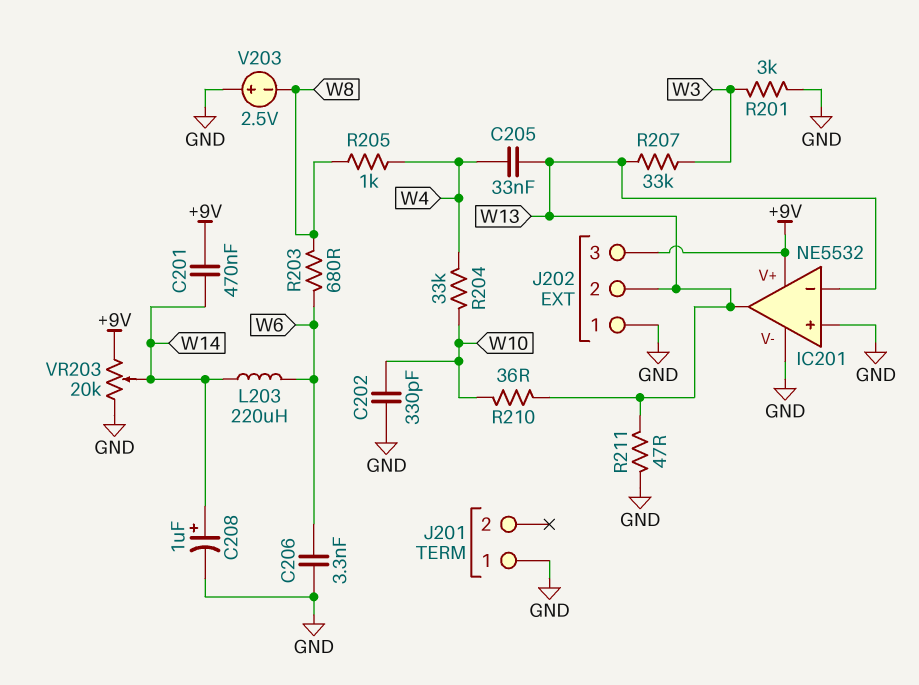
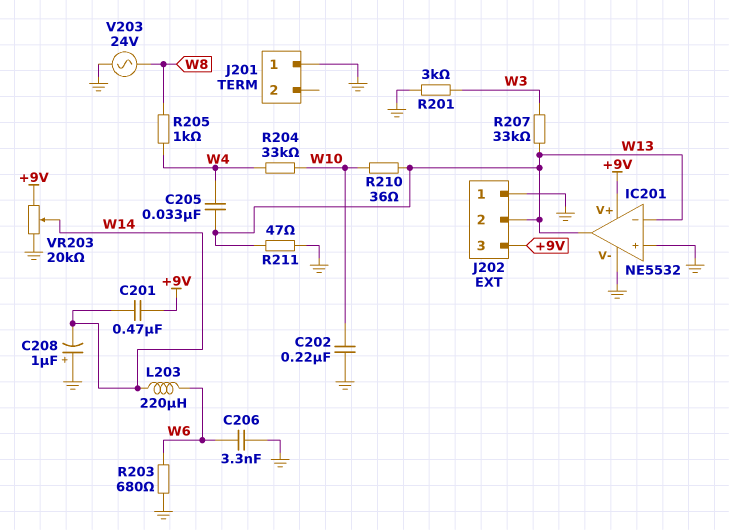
C202: 330pF (GND, W10) -> 220nF (GND, W10)
C208: 1uF (plus W14, minus GND) -> 1uF (plus GND, minus W14)
R203: 680 (W6, W8) -> 680 (GND, W6)
V203: 2.5V (plus GND, minus W8) -> AC 24V (GND, W8)

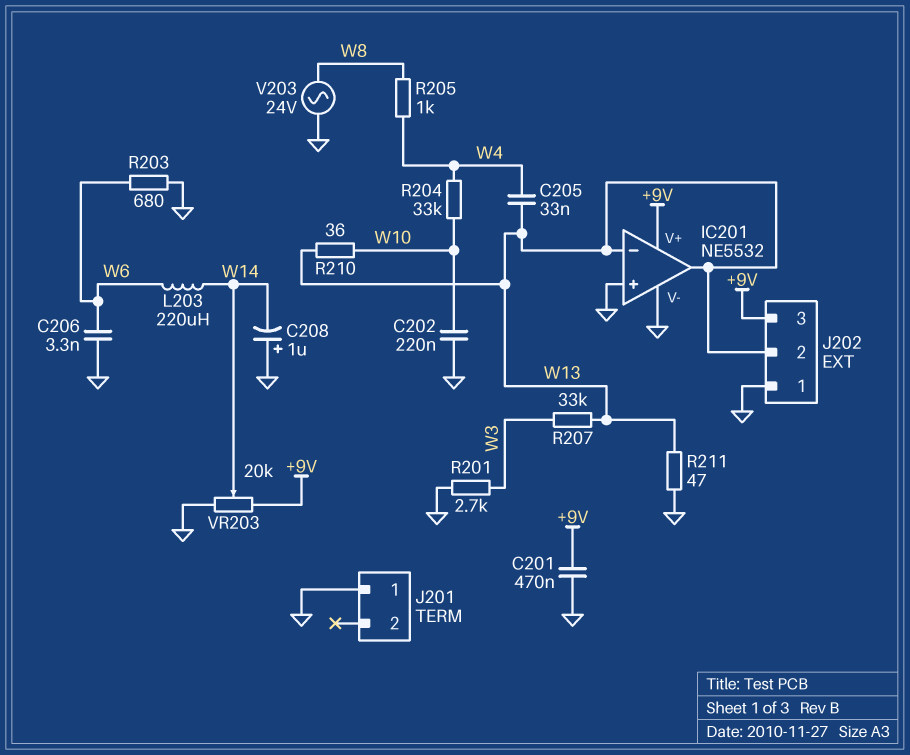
C201: 470nF (+9V, W14) -> 470nF (+9V, GND)
R201: 3k (GND, W3) -> 2.7k (GND, W3)

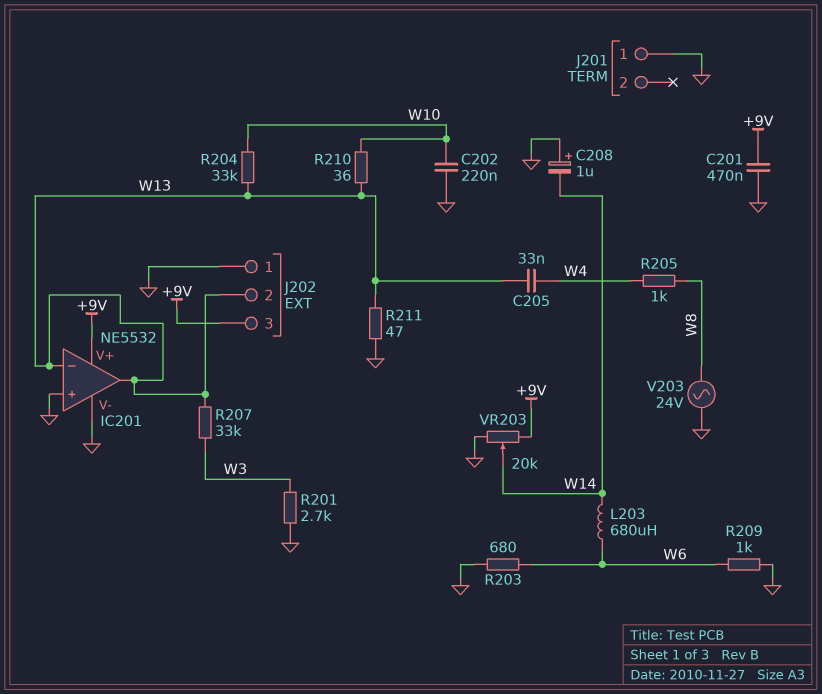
C206: 3.3nF (GND, W6) -> none
L203: 220uH (W6, W14) -> 680uH (W6, W14)
R204: 33k (W4, W10) -> 33k (W10, W13)
R209: none -> 1k (GND, W6)

